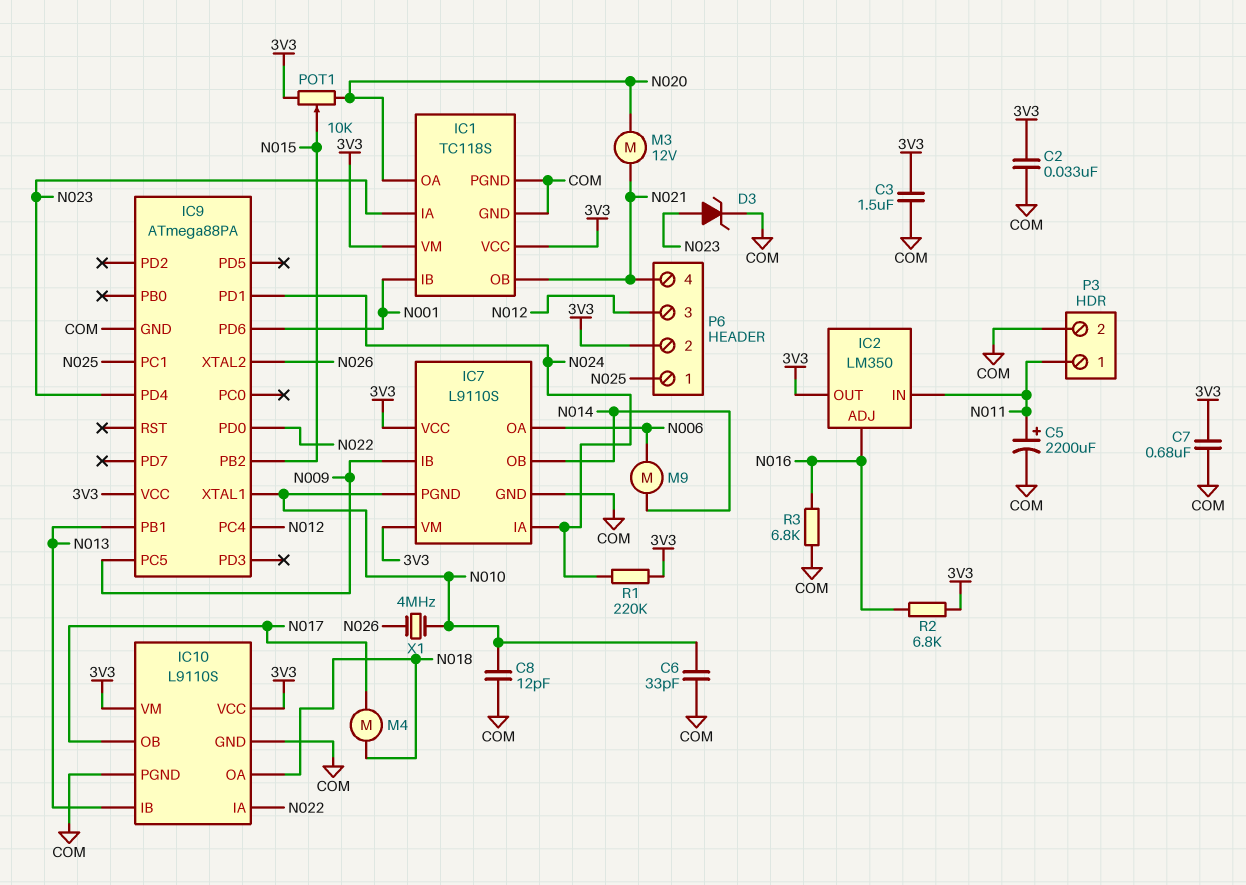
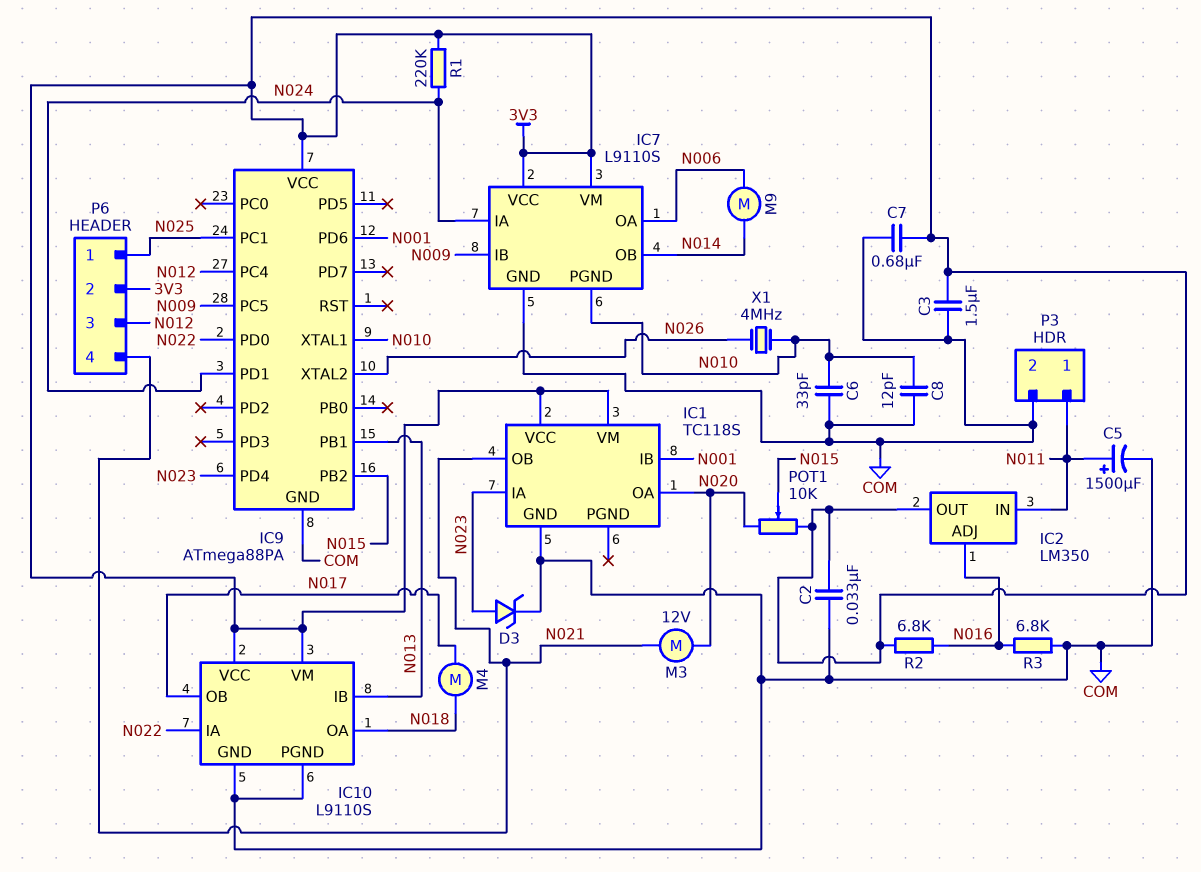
C5: 2200uF (plus N011, minus COM) -> 1500uF (plus N011, minus COM)
IC1 pin PGND: COM -> none

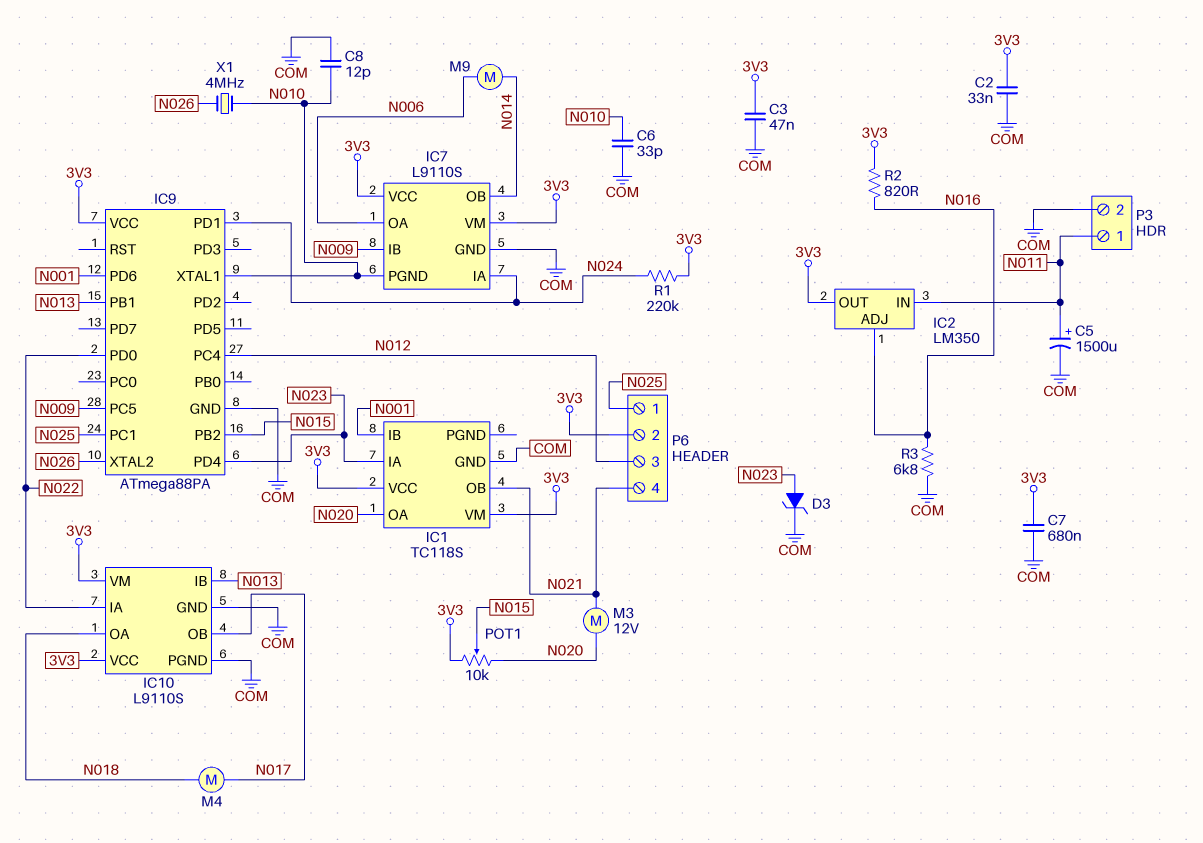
C3: 1.5uF (3V3, COM) -> 47nF (3V3, COM)
R2: 6.8k (3V3, N016) -> 820 (3V3, N016)

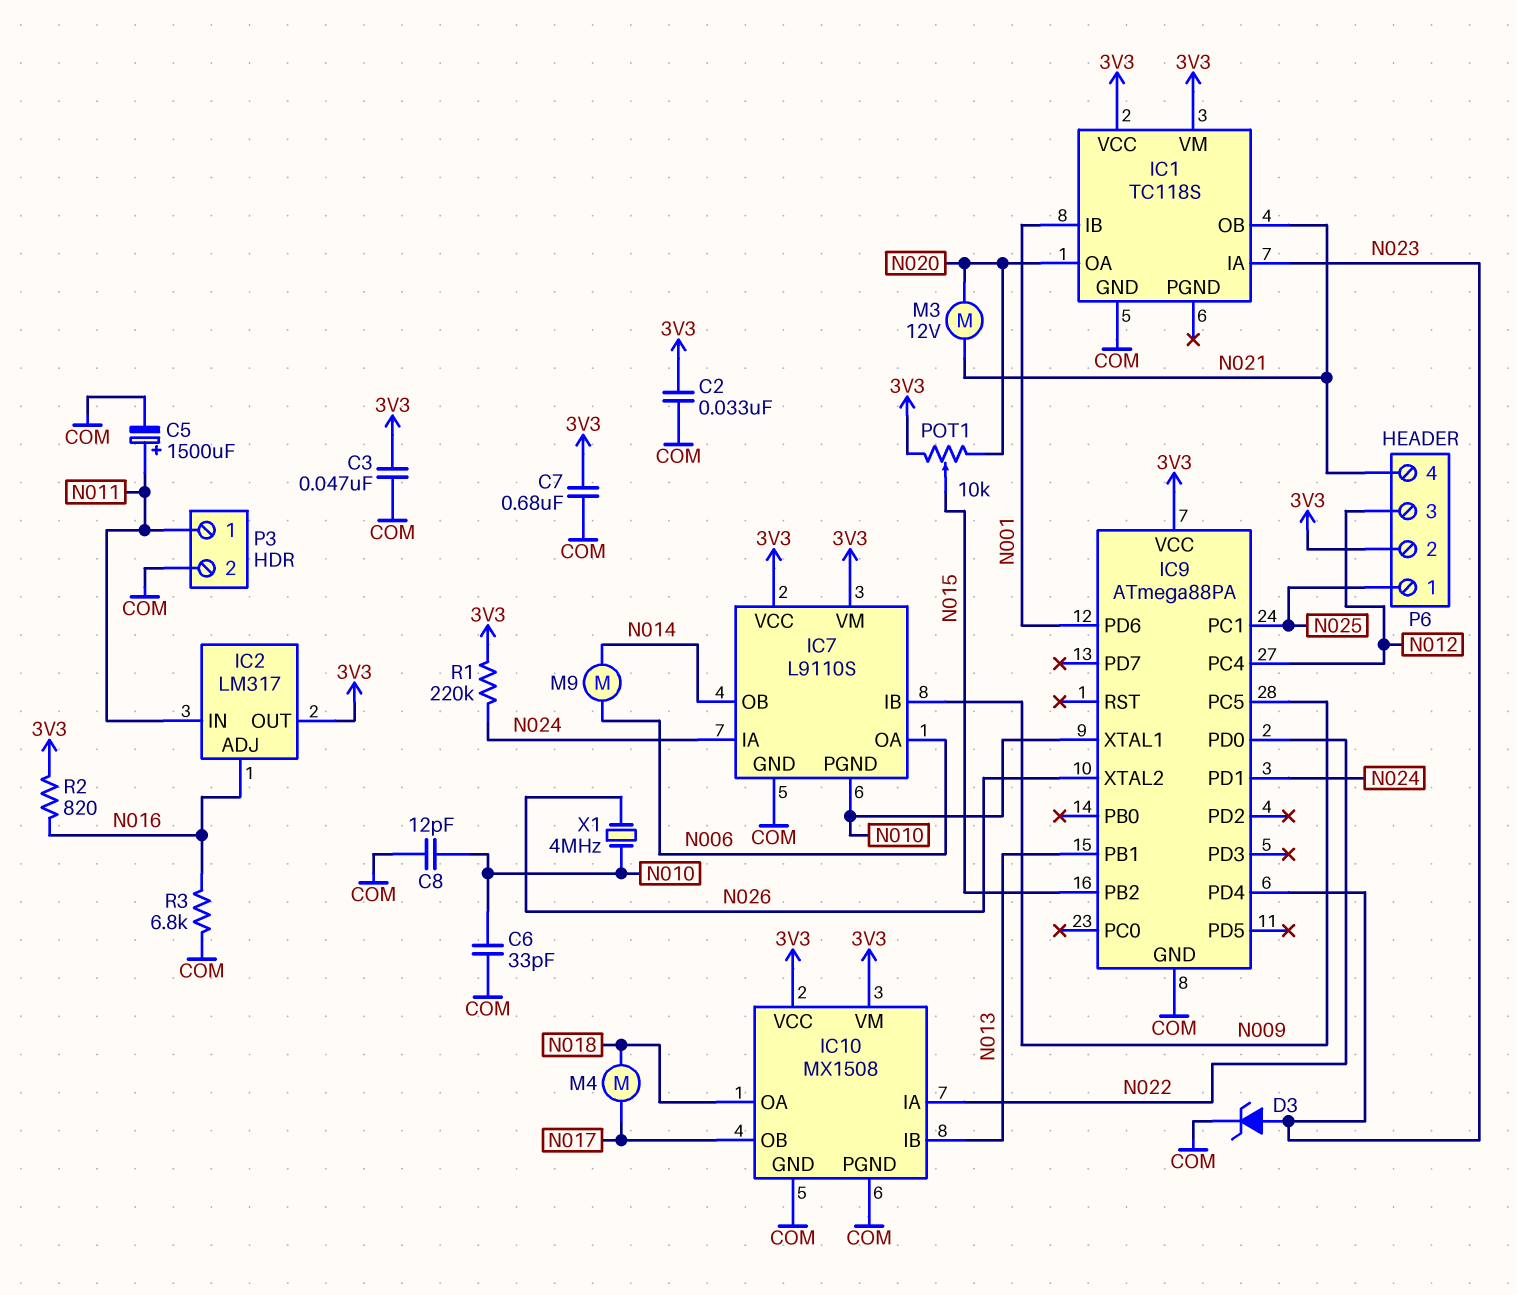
IC2: LM350 -> LM317
IC10: L9110S -> MX1508

